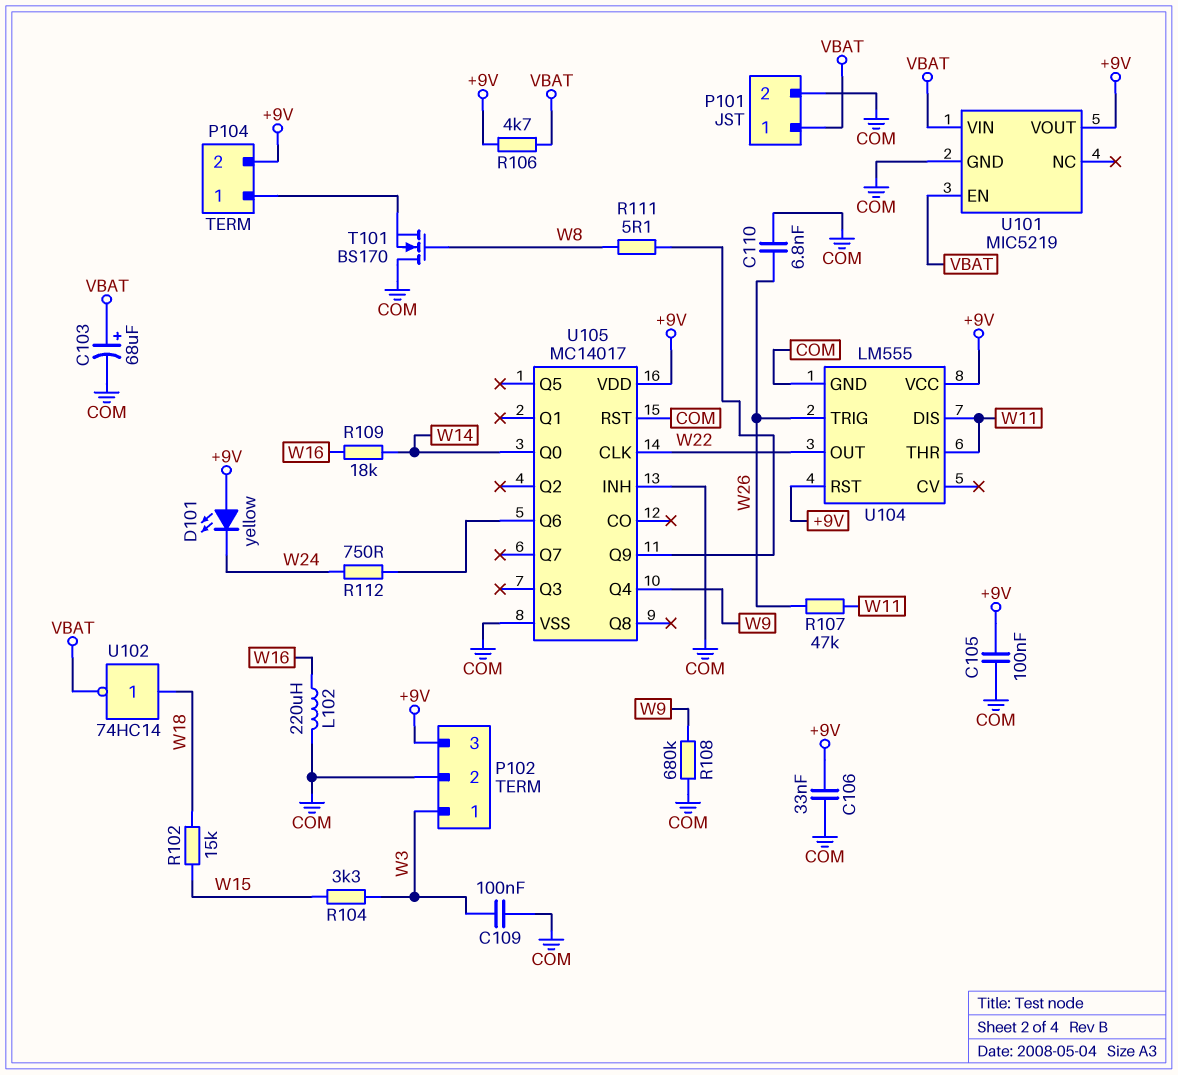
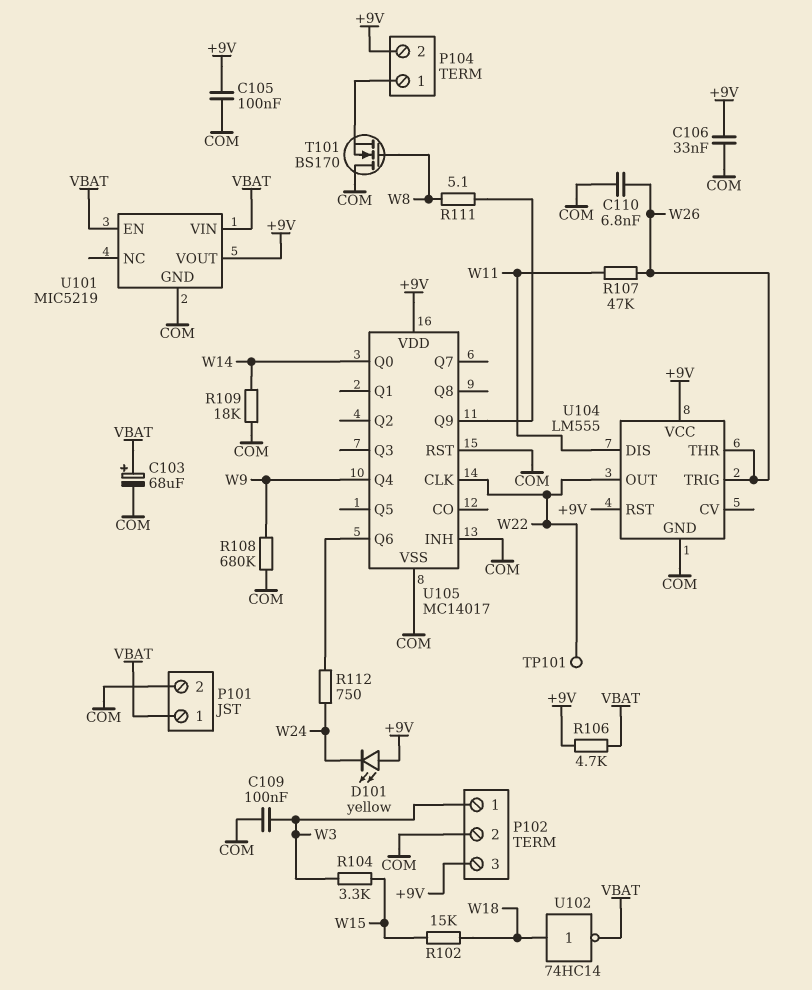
L102: 220uH (COM, W16) -> none
R109: 18k (W14, W16) -> 18k (COM, W14)
TP101: none -> test point (W22)
U104 pin THR: W11 -> W26

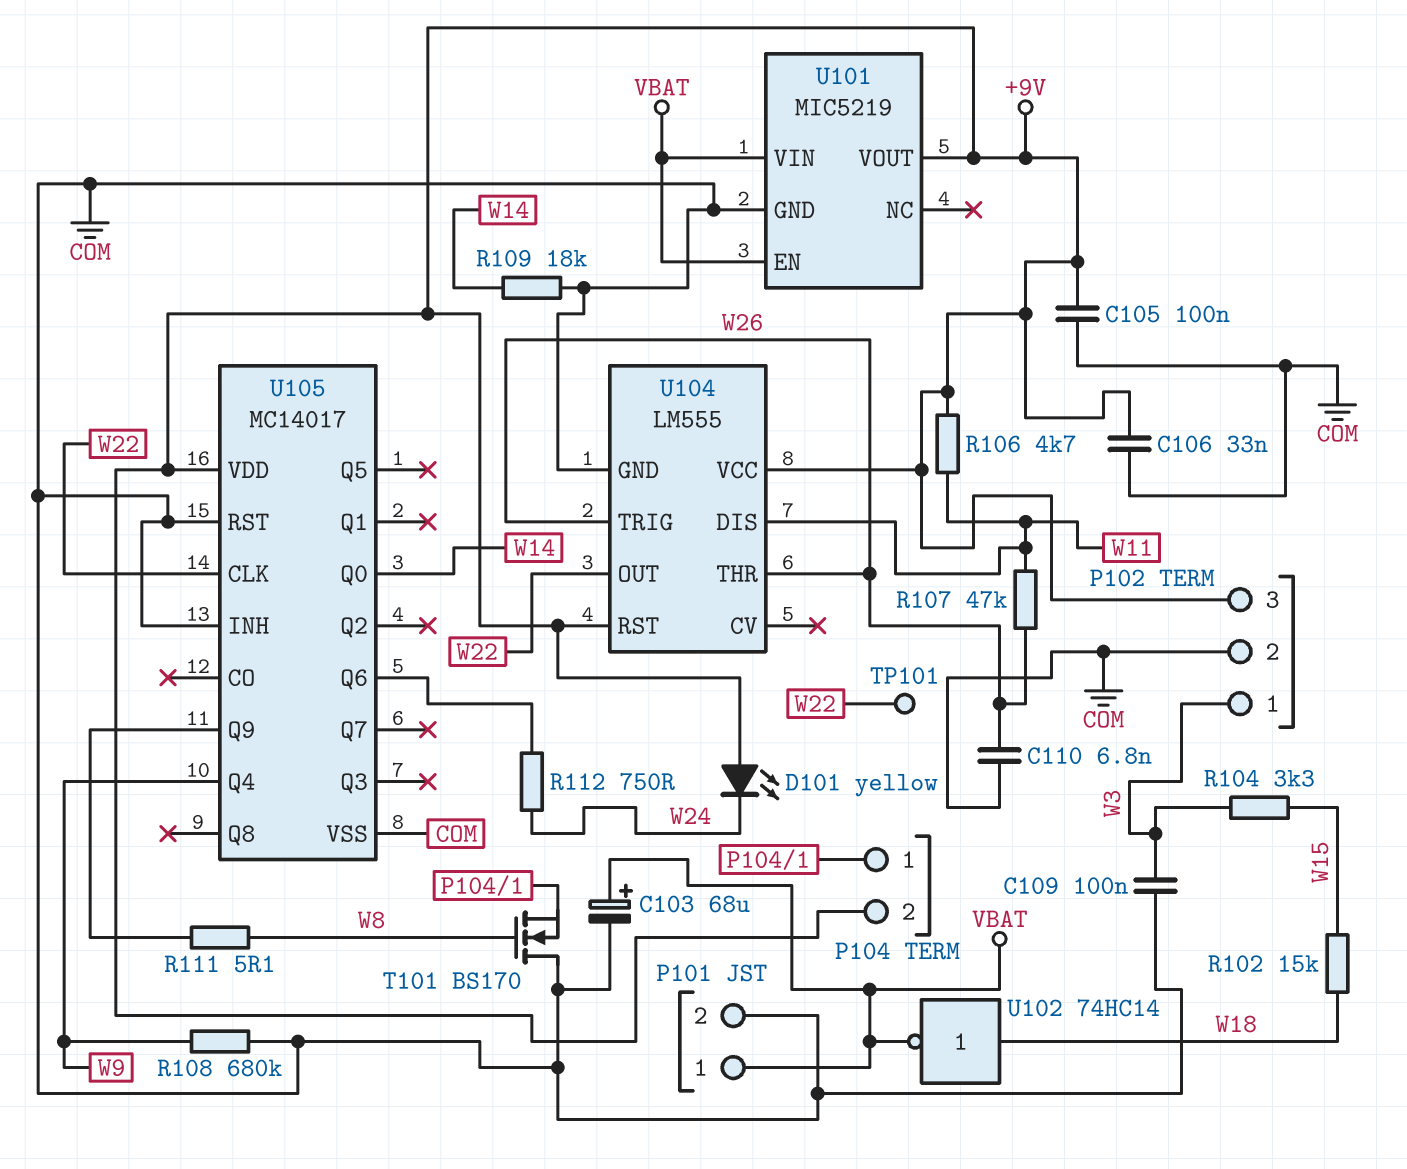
R106: 4.7k (+9V, VBAT) -> 4.7k (+9V, W11)

